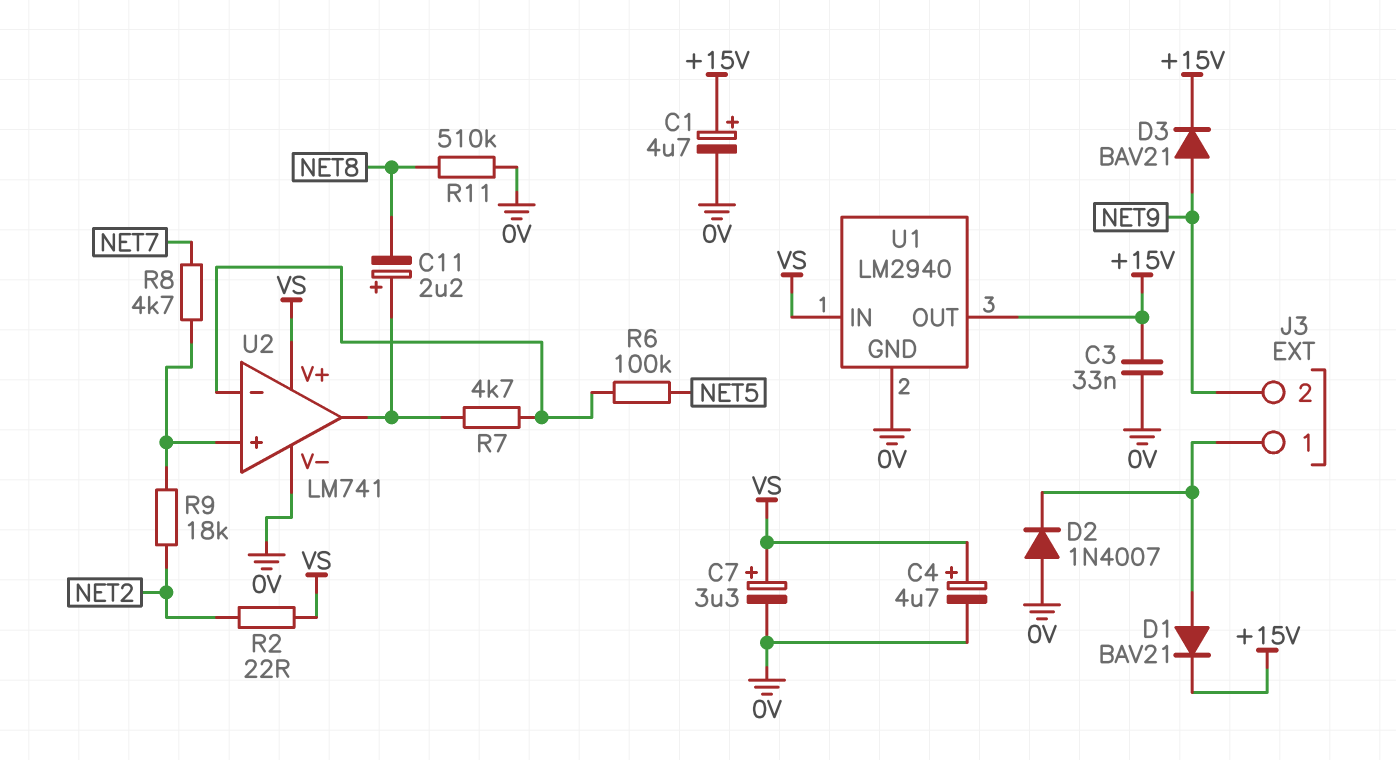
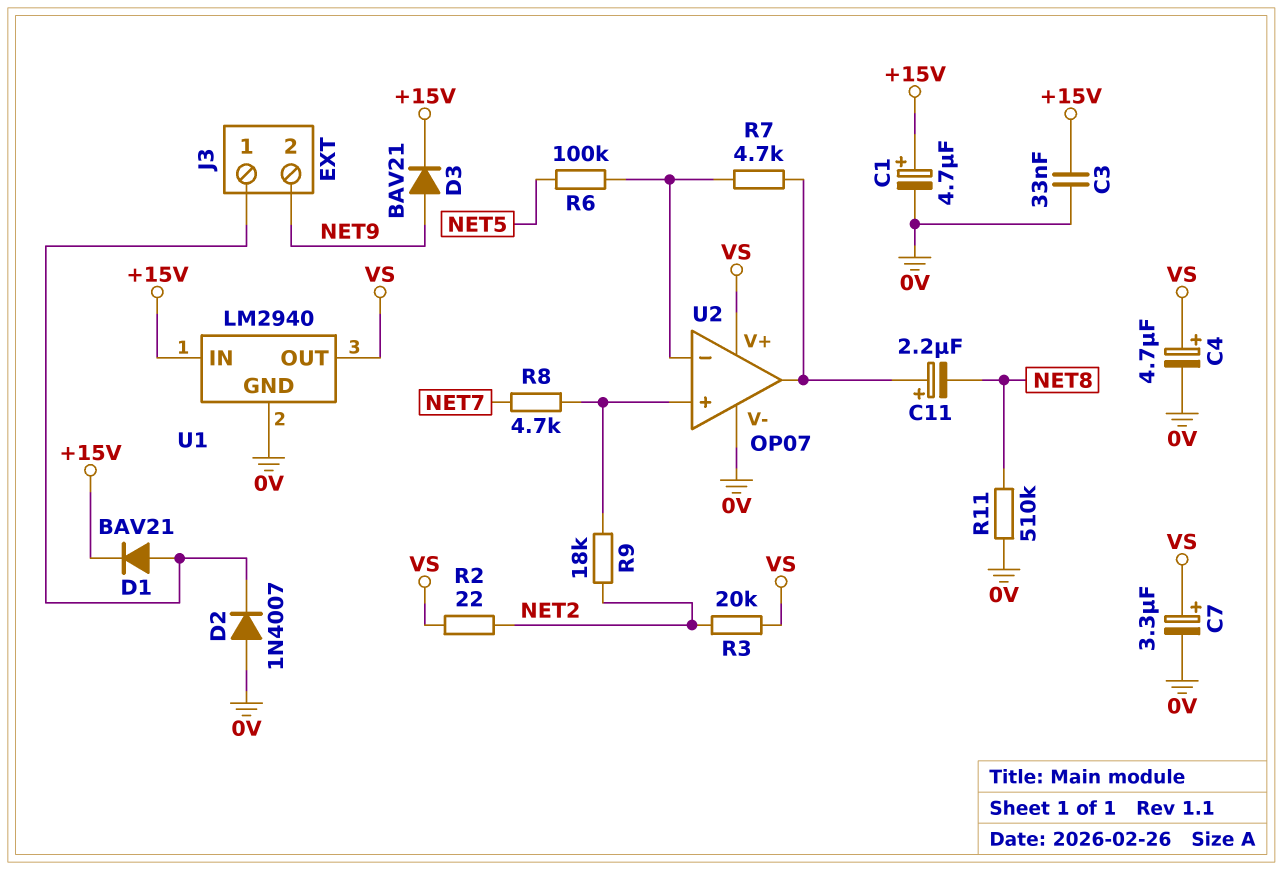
R3: none -> 20k (NET2, VS)
U1 pin IN: VS -> +15V
U1 pin OUT: +15V -> VS
U2: LM741 -> OP07

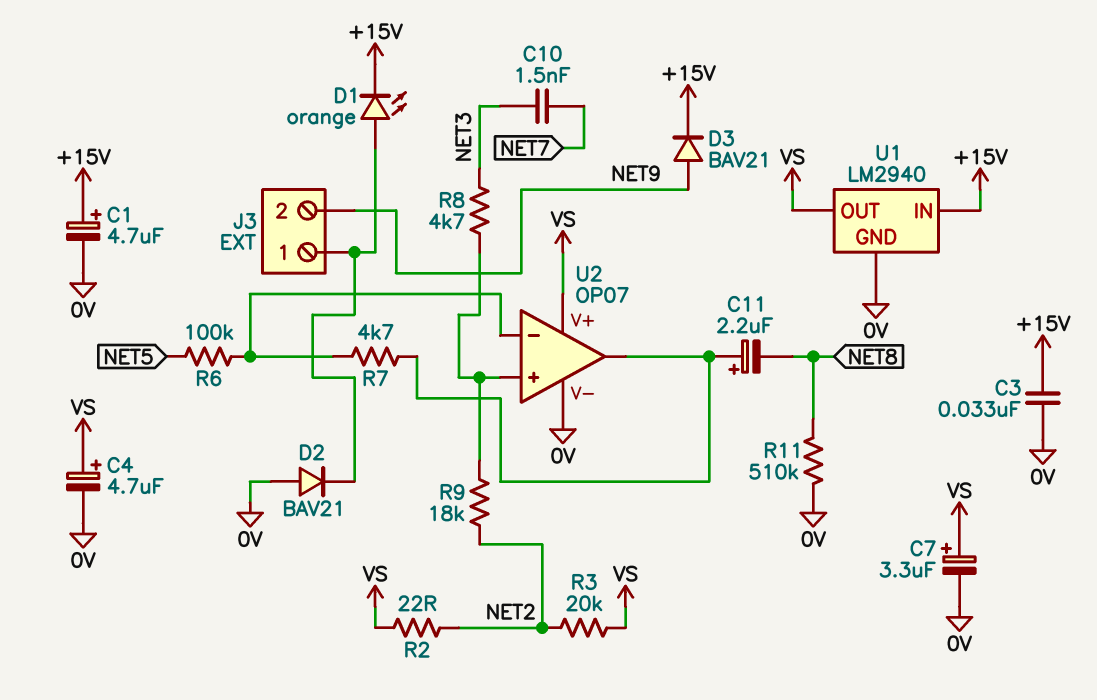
C10: none -> 1.5nF (NET3, NET7)
D1: diode BAV21 (A J3/1, K +15V) -> LED orange (A J3/1, K +15V)
D2: diode 1N4007 (A 0V, K J3/1) -> diode BAV21 (A 0V, K J3/1)
R8: 4.7k (NET7, U2/in+) -> 4.7k (NET3, U2/in+)

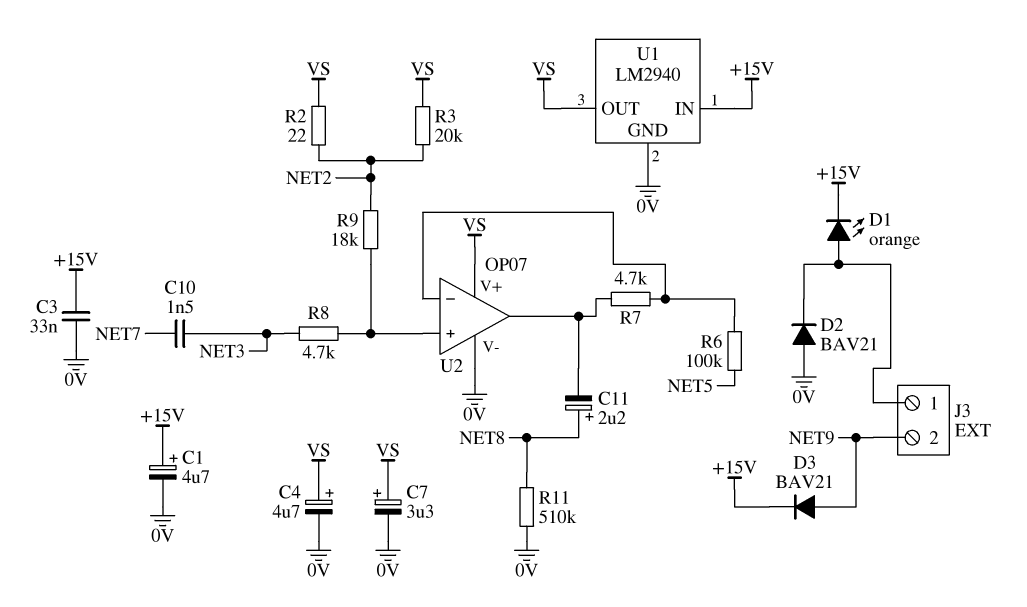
C11: 2.2uF (plus U2/out, minus NET8) -> 2.2uF (plus NET8, minus U2/out)

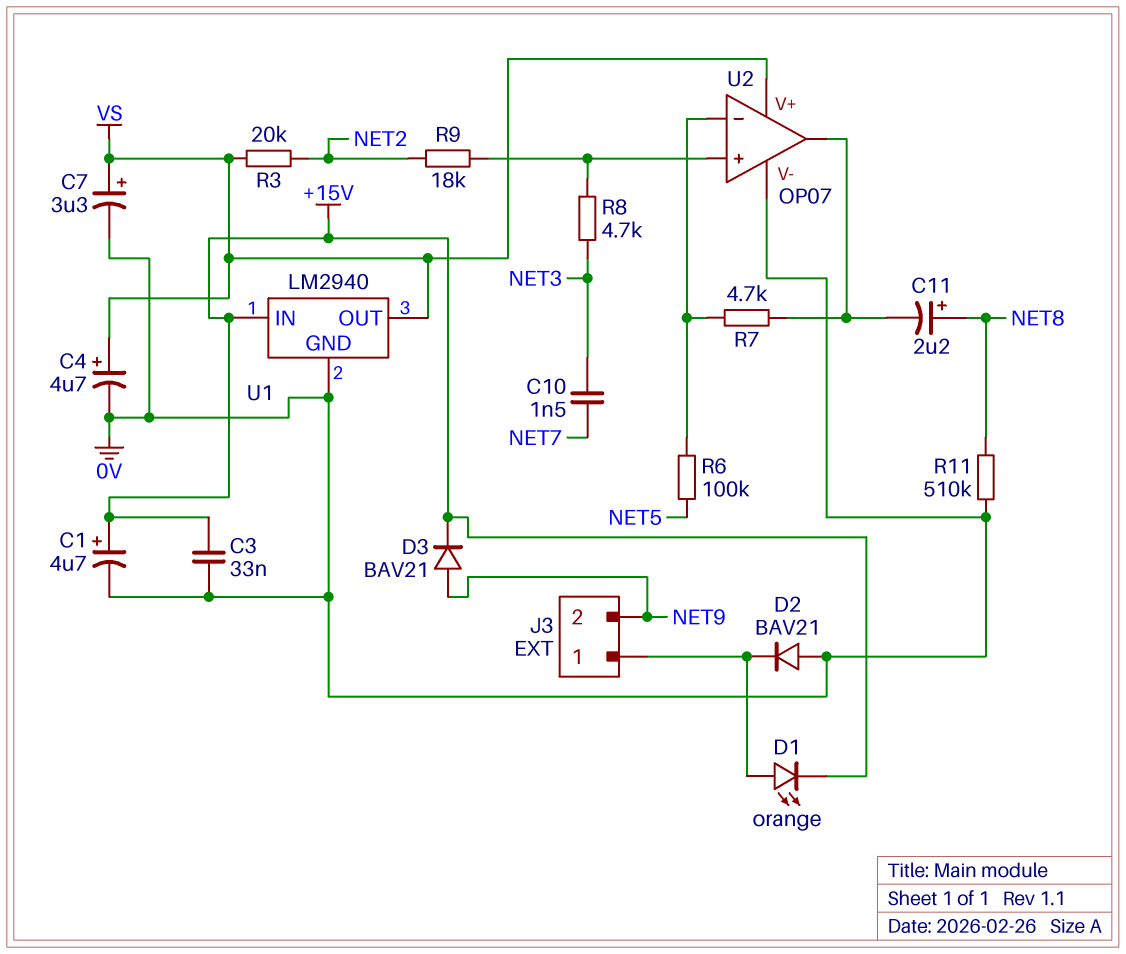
R2: 22 (NET2, VS) -> none

